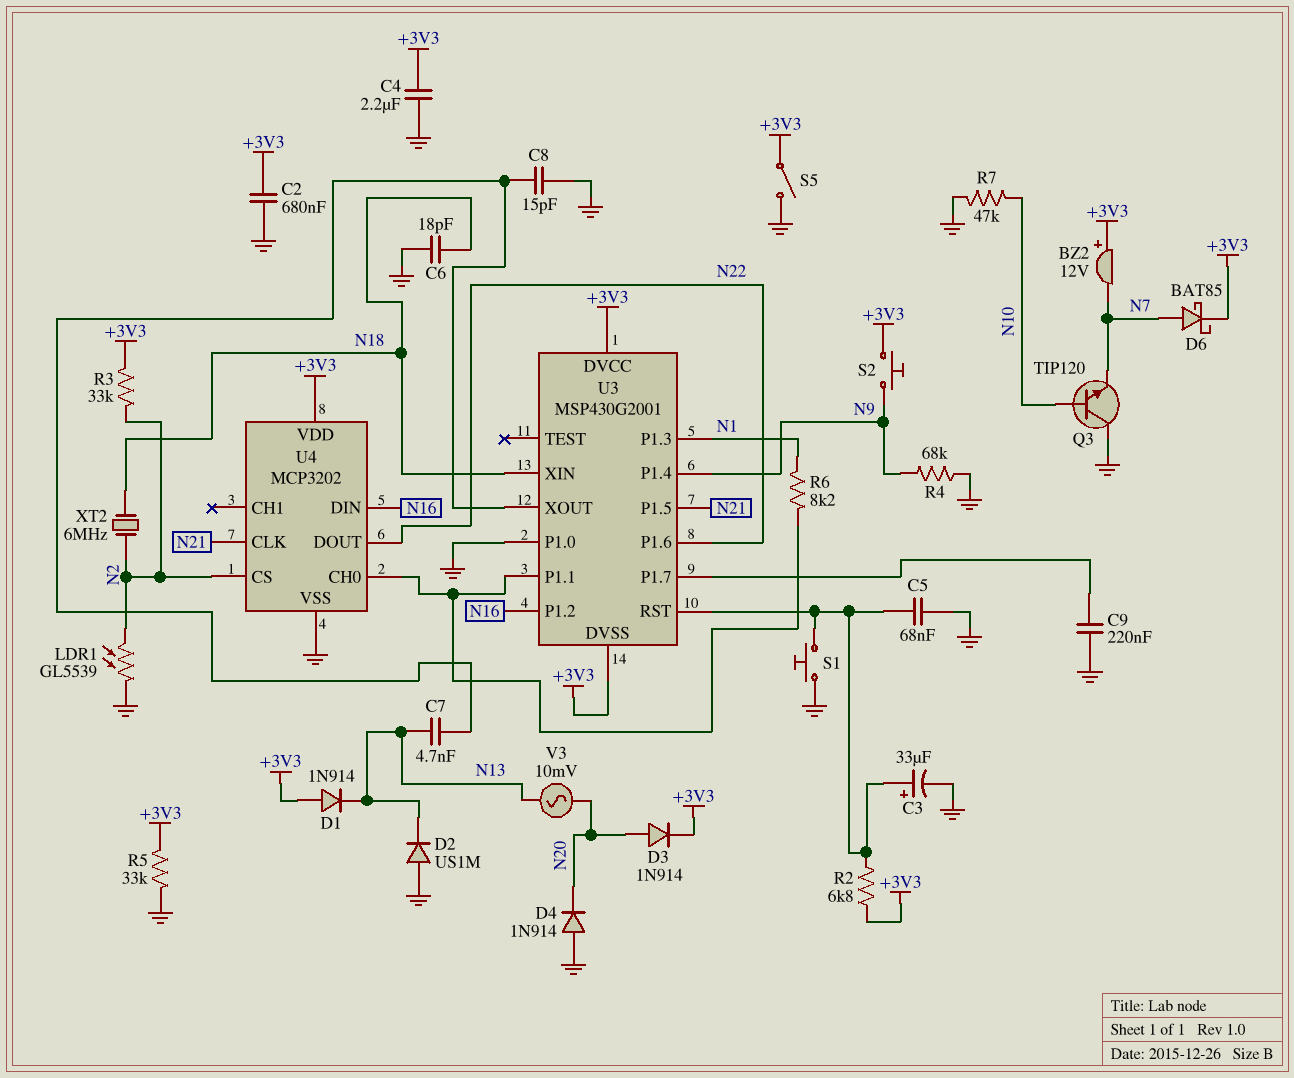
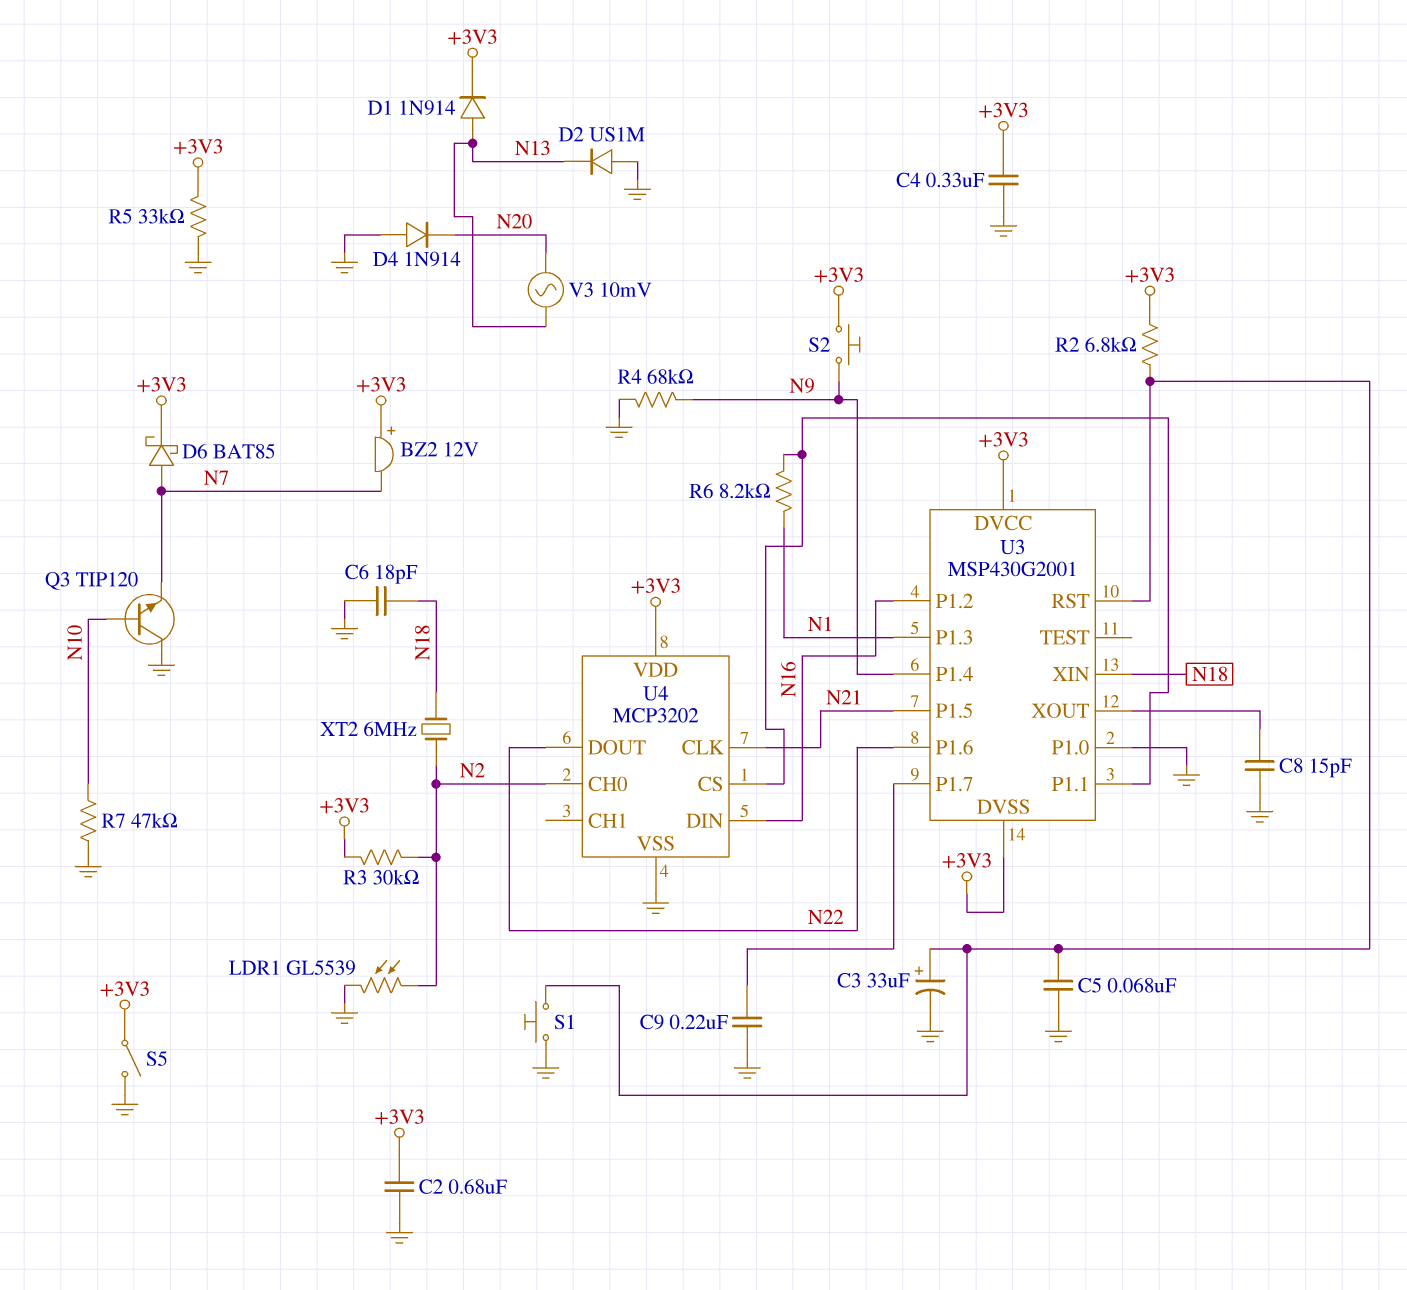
C4: 2.2uF (+3V3, GND) -> 330nF (+3V3, GND)
C7: 4.7nF (N13, U3/XOUT) -> none
D1: diode 1N914 (A +3V3, K N13) -> diode 1N914 (A N13, K +3V3)
D3: diode 1N914 (A N20, K +3V3) -> none
R3: 33k (+3V3, N2) -> 30k (+3V3, N2)
U4 pin CH0: U3/P1.1 -> N2
U4 pin CS: N2 -> U3/P1.1

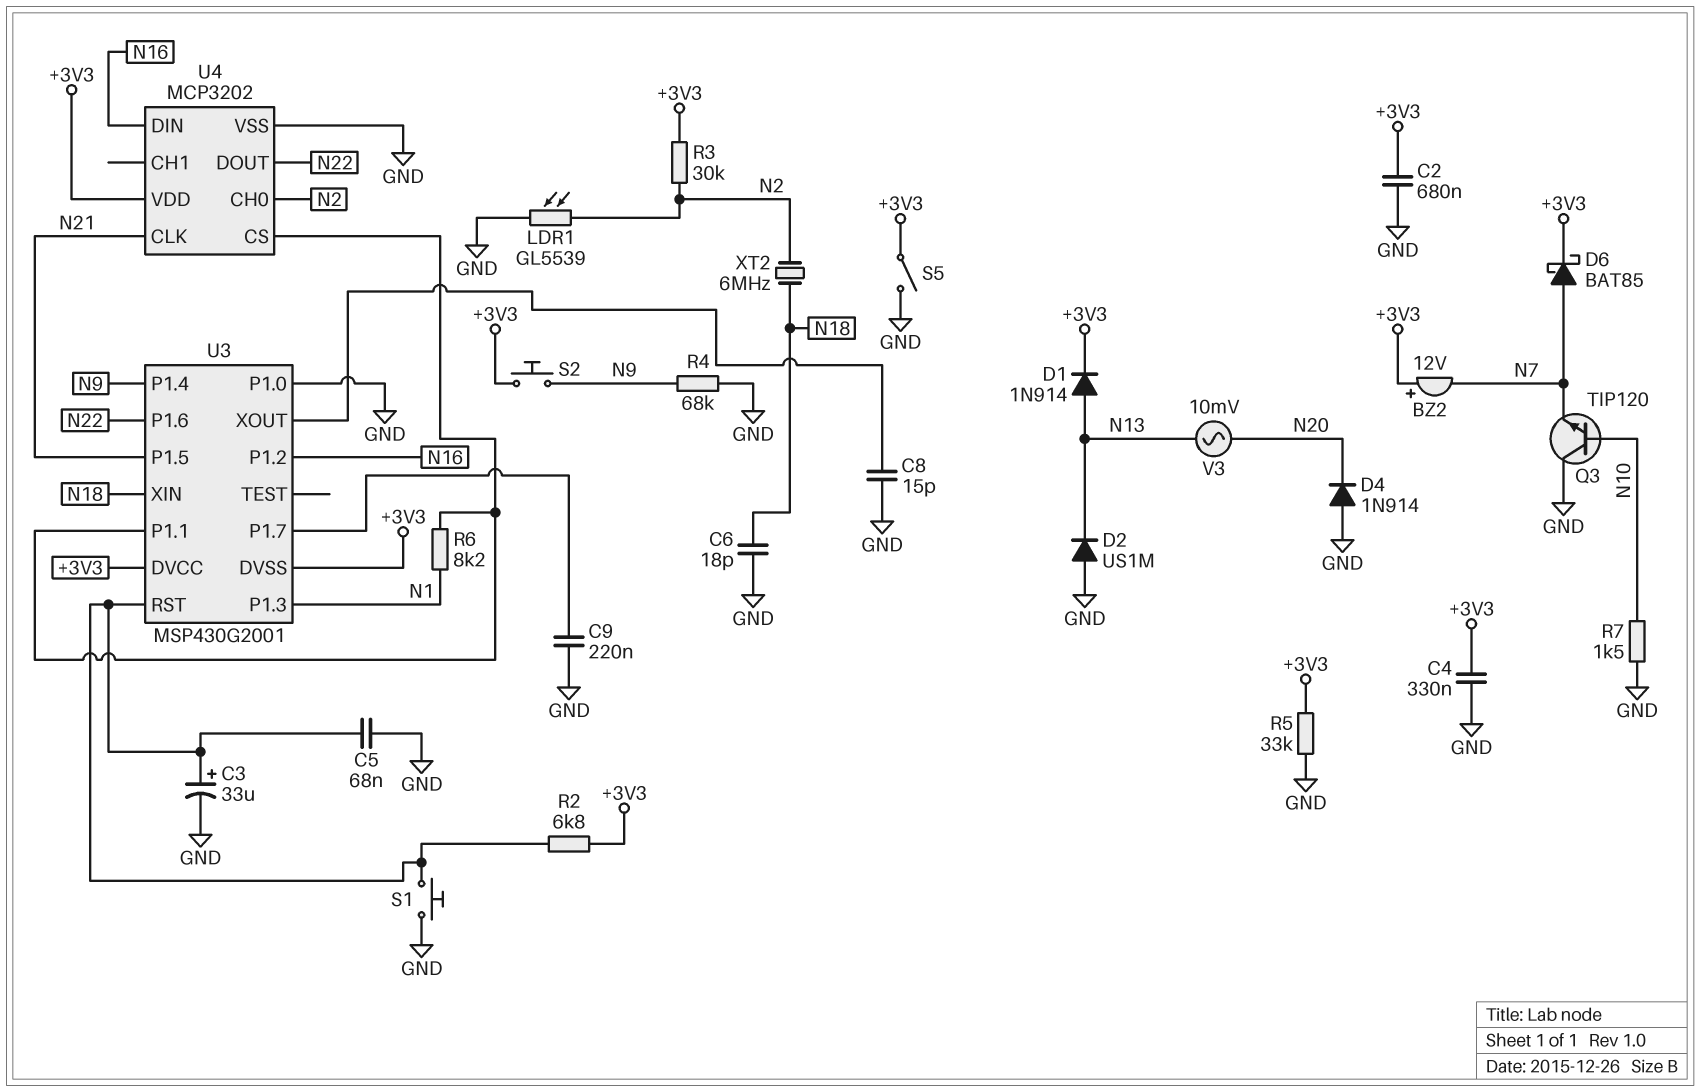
R7: 47k (GND, N10) -> 1.5k (GND, N10)

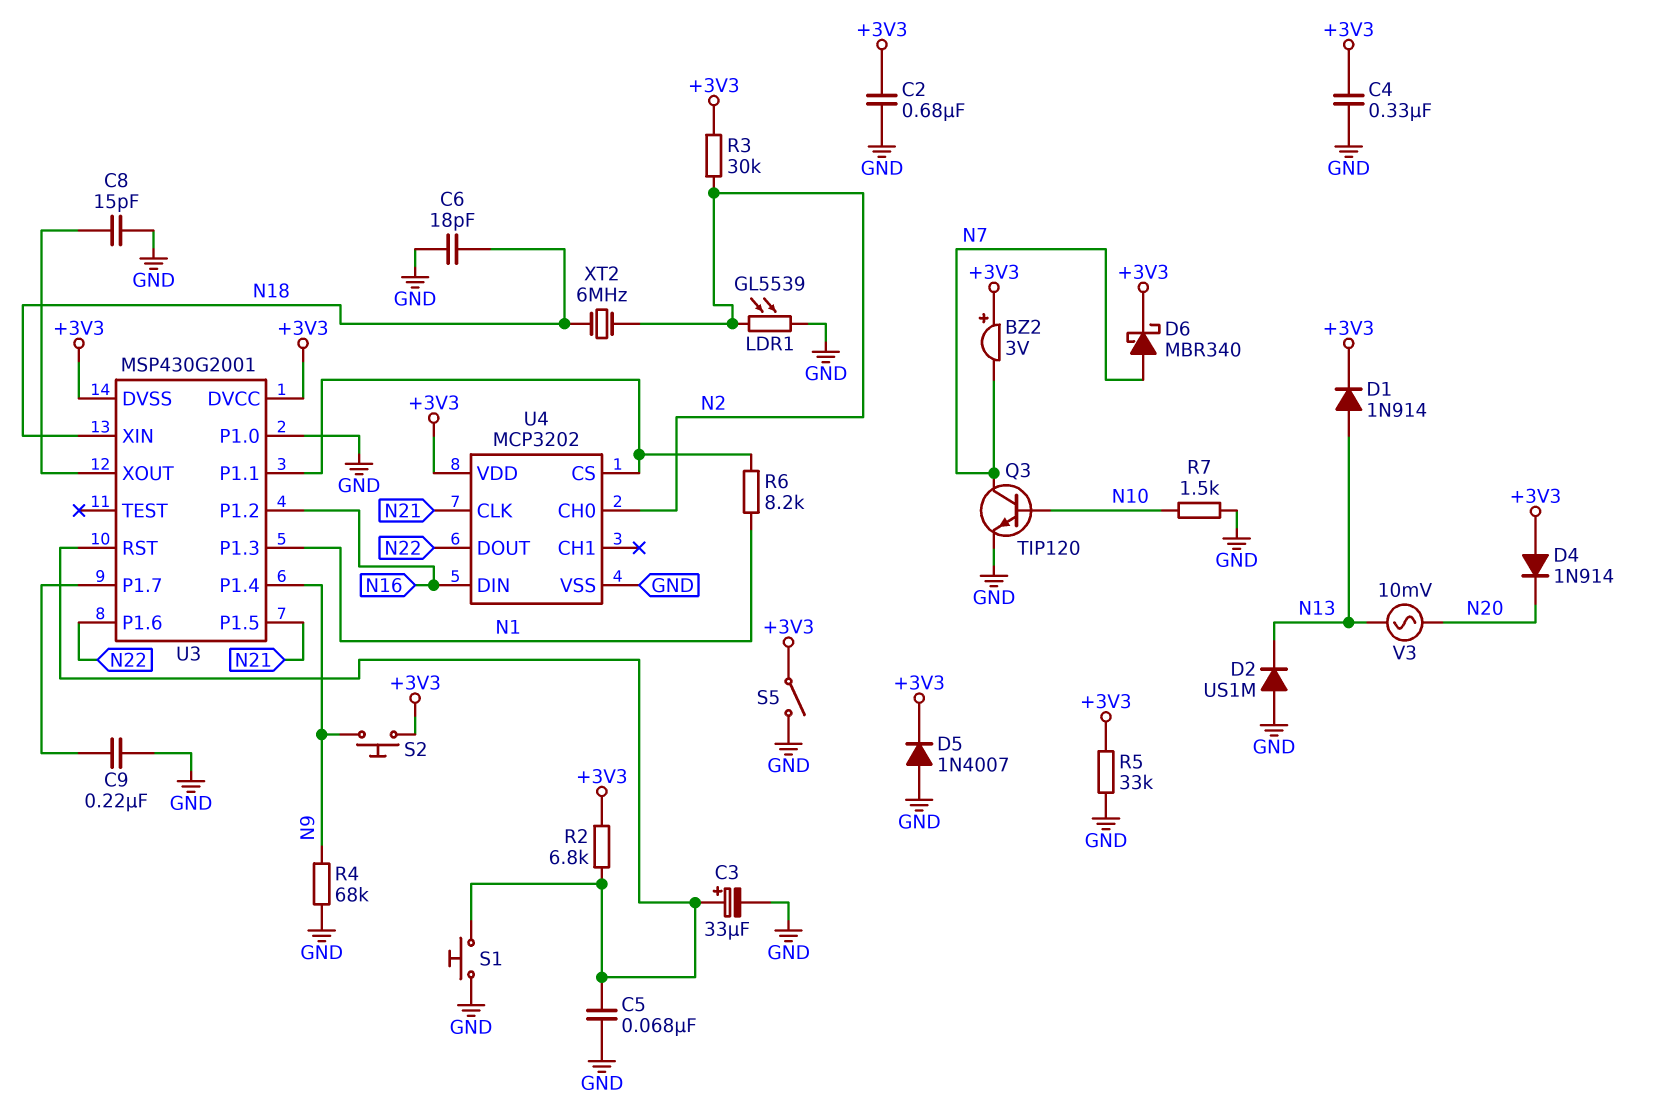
BZ2: buzzer 12V (plus +3V3, minus N7) -> buzzer 3V (plus +3V3, minus N7)
D4: diode 1N914 (A GND, K N20) -> diode 1N914 (A +3V3, K N20)
D5: none -> diode 1N4007 (A GND, K +3V3)
D6: schottky BAT85 (A N7, K +3V3) -> schottky MBR340 (A N7, K +3V3)
Q3: NPN TIP120 (B N10, C GND, E N7) -> NPN TIP120 (B N10, C N7, E GND)

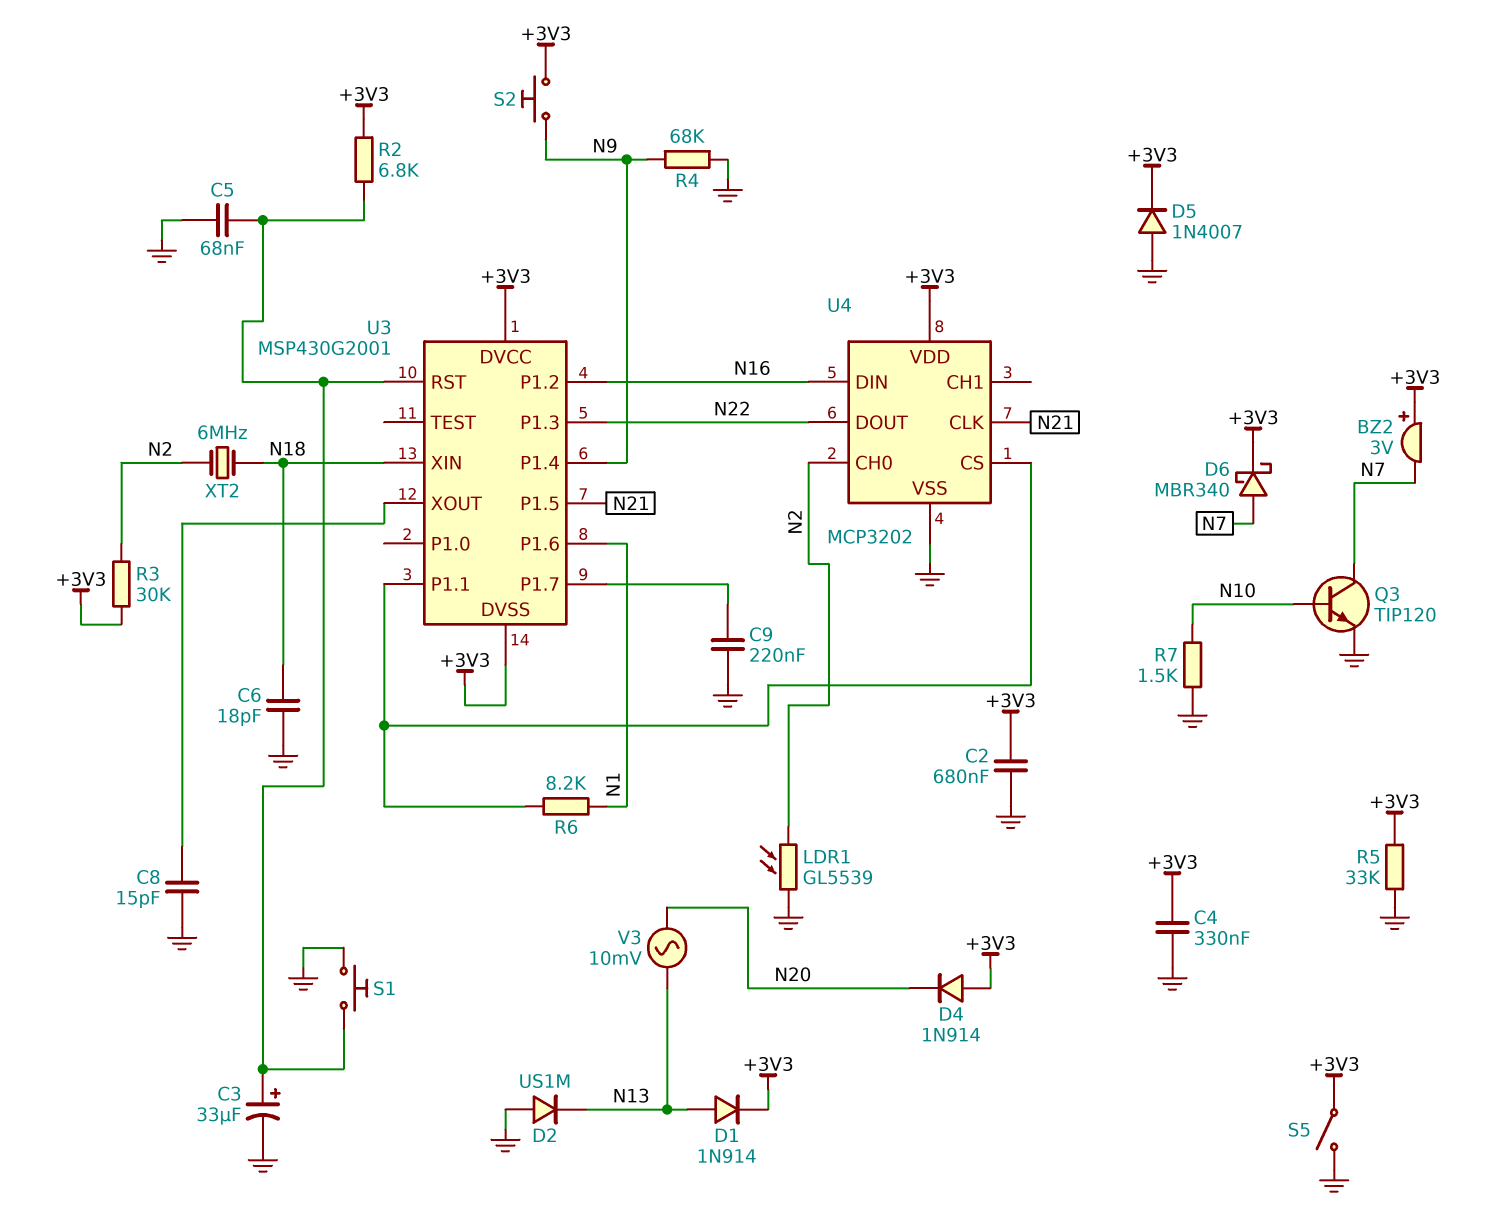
U3 pin P1.0: GND -> none
U3 pin P1.3: N1 -> N22
U3 pin P1.6: N22 -> N1

